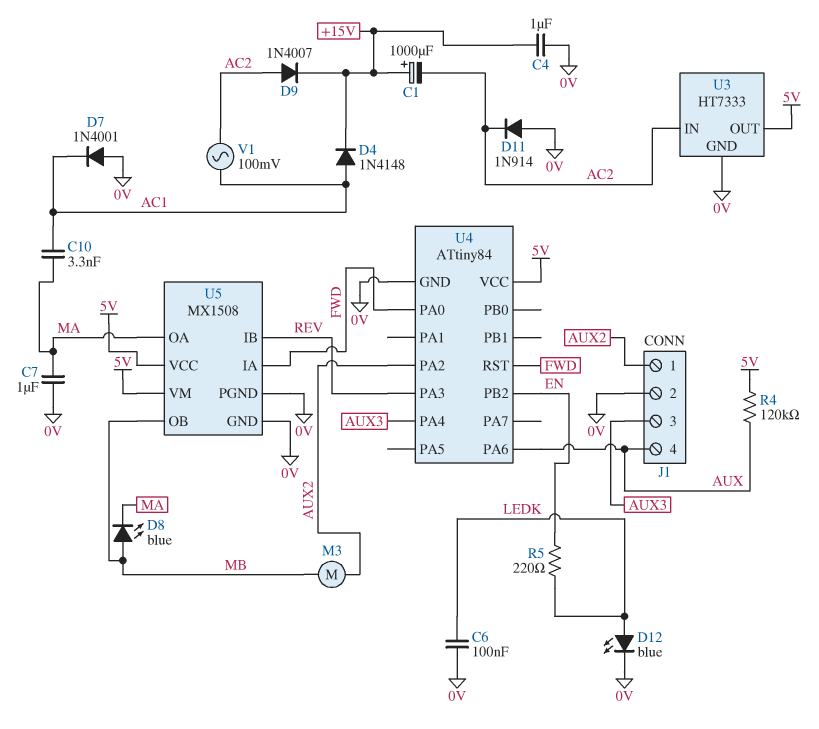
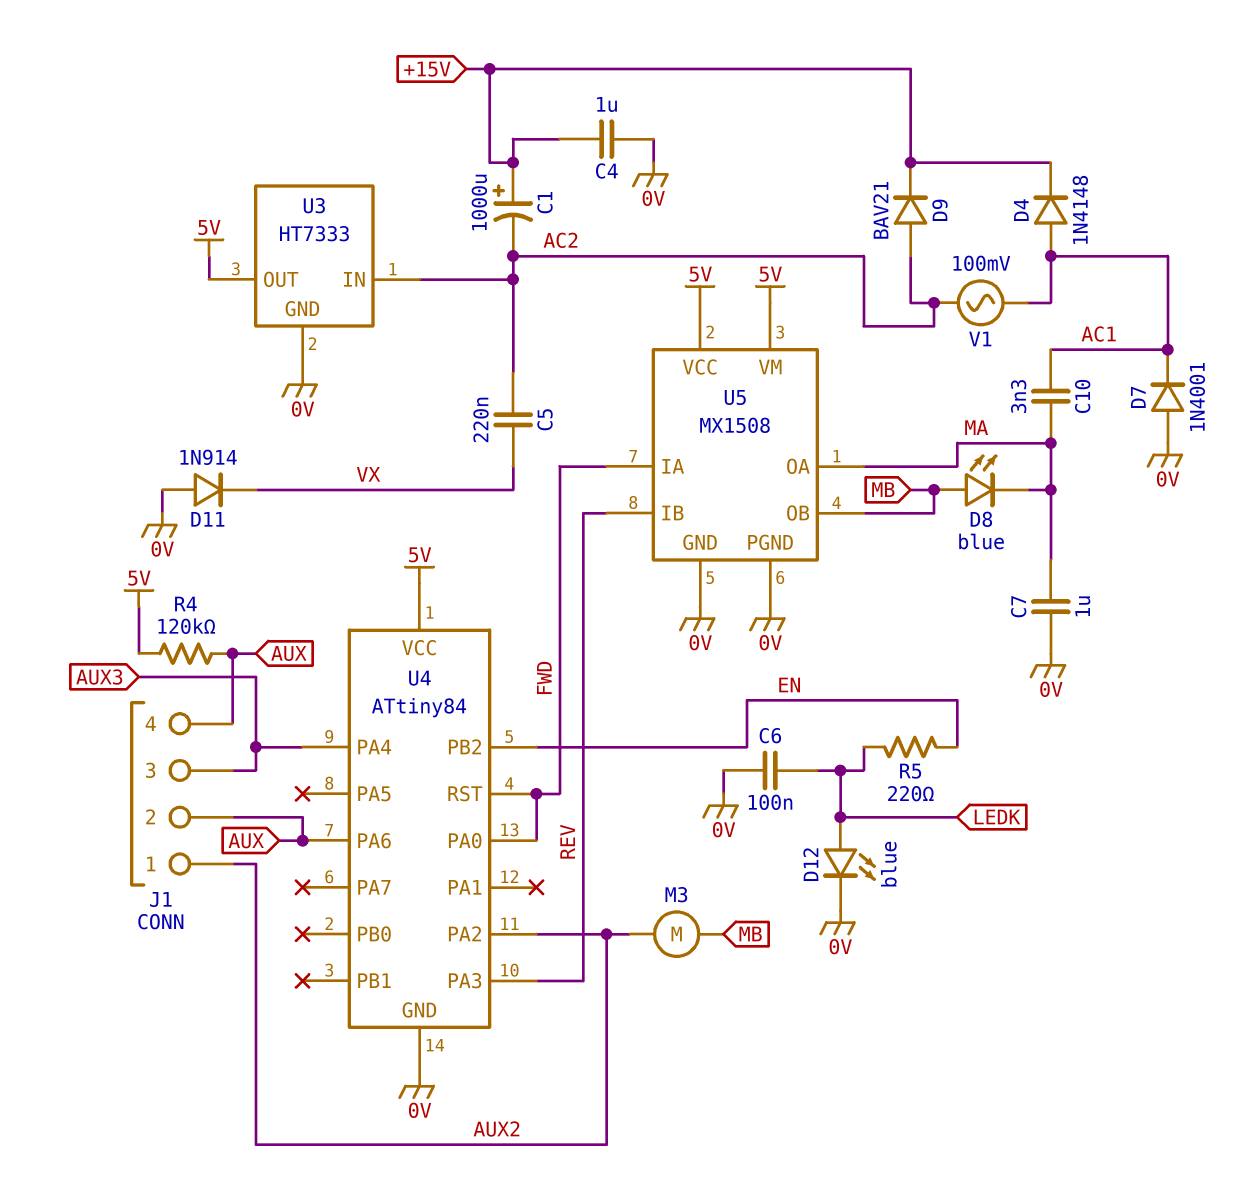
C5: none -> 220nF (AC2, VX)
D9: diode 1N4007 (A AC2, K +15V) -> diode BAV21 (A AC2, K +15V)
D11: diode 1N914 (A 0V, K AC2) -> diode 1N914 (A 0V, K VX)
J1 pin 2: 0V -> AUX

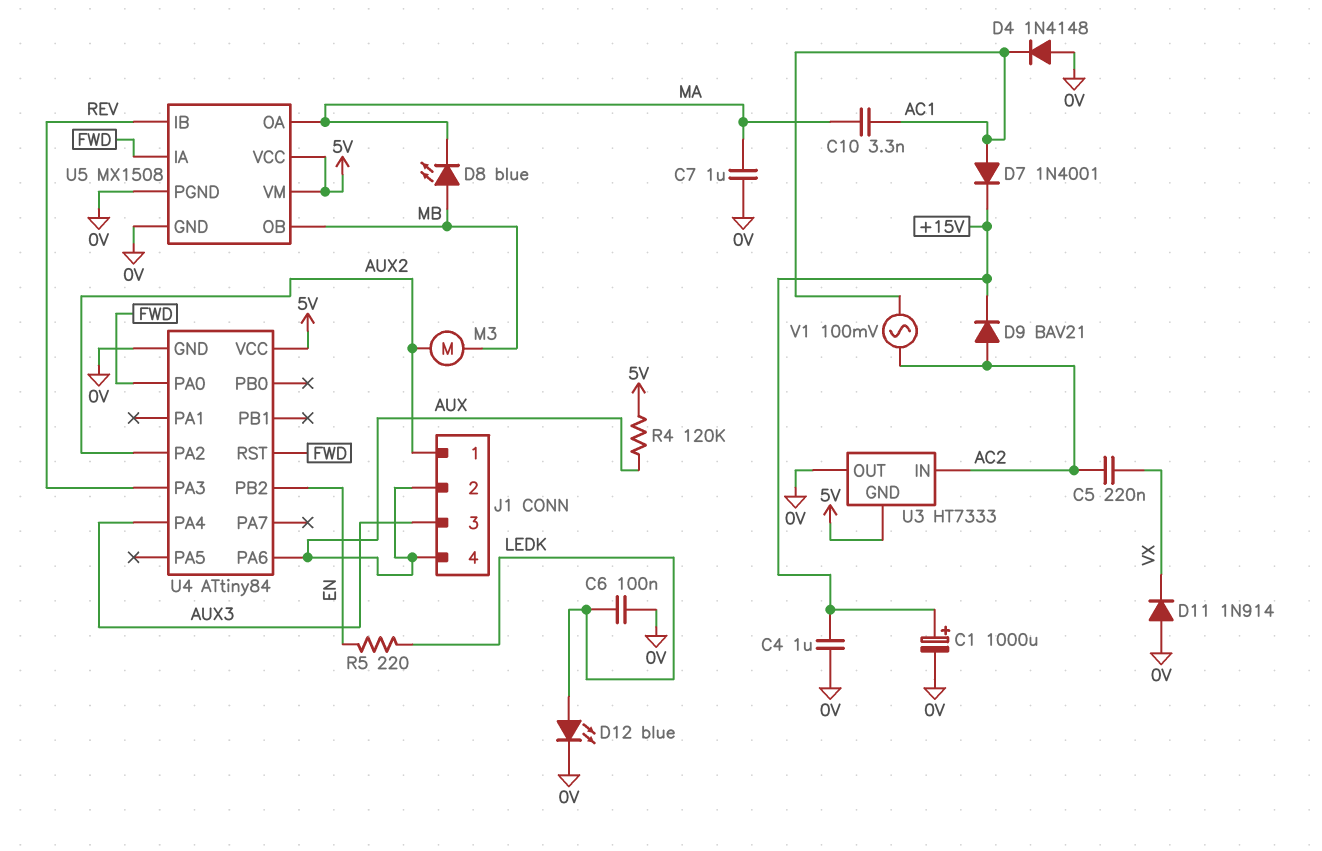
C1: 1000uF (plus +15V, minus AC2) -> 1000uF (plus +15V, minus 0V)
D4: diode 1N4148 (A AC1, K +15V) -> diode 1N4148 (A 0V, K AC1)
D7: diode 1N4001 (A 0V, K AC1) -> diode 1N4001 (A AC1, K +15V)
U3 pin GND: 0V -> 5V
U3 pin OUT: 5V -> 0V

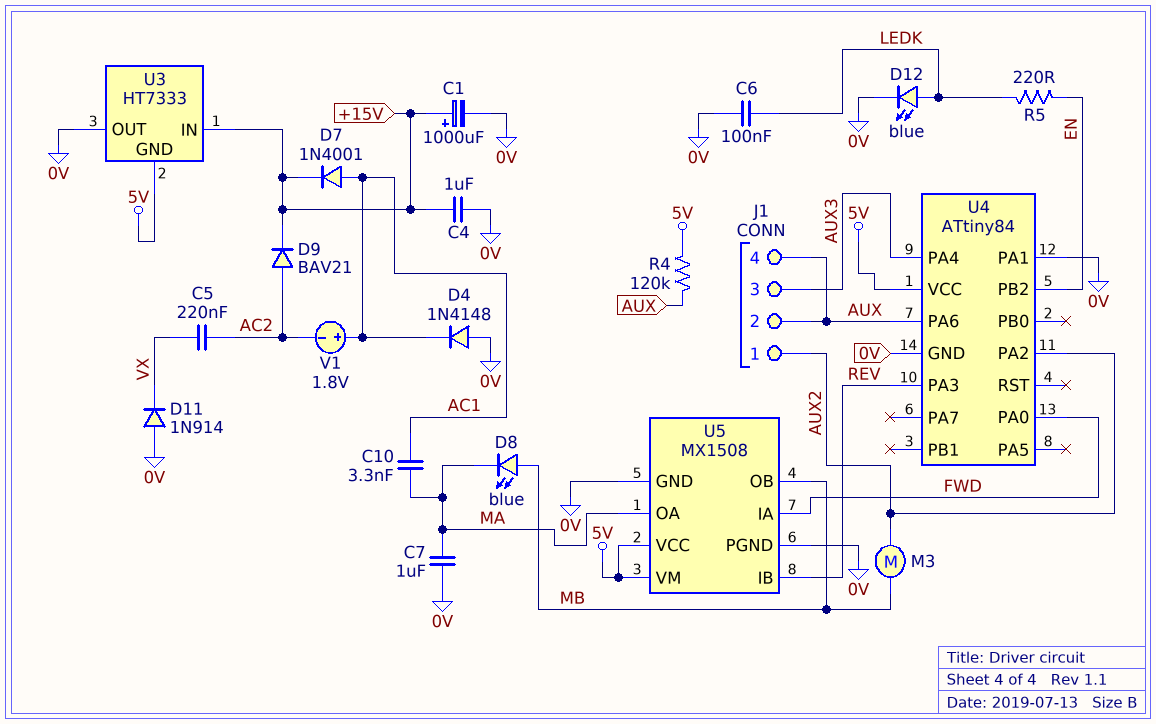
U3 pin IN: AC2 -> +15V
U4 pin PA1: none -> 0V
U4 pin RST: FWD -> none
V1: AC 100mV (AC1, AC2) -> 1.8V (plus AC1, minus AC2)

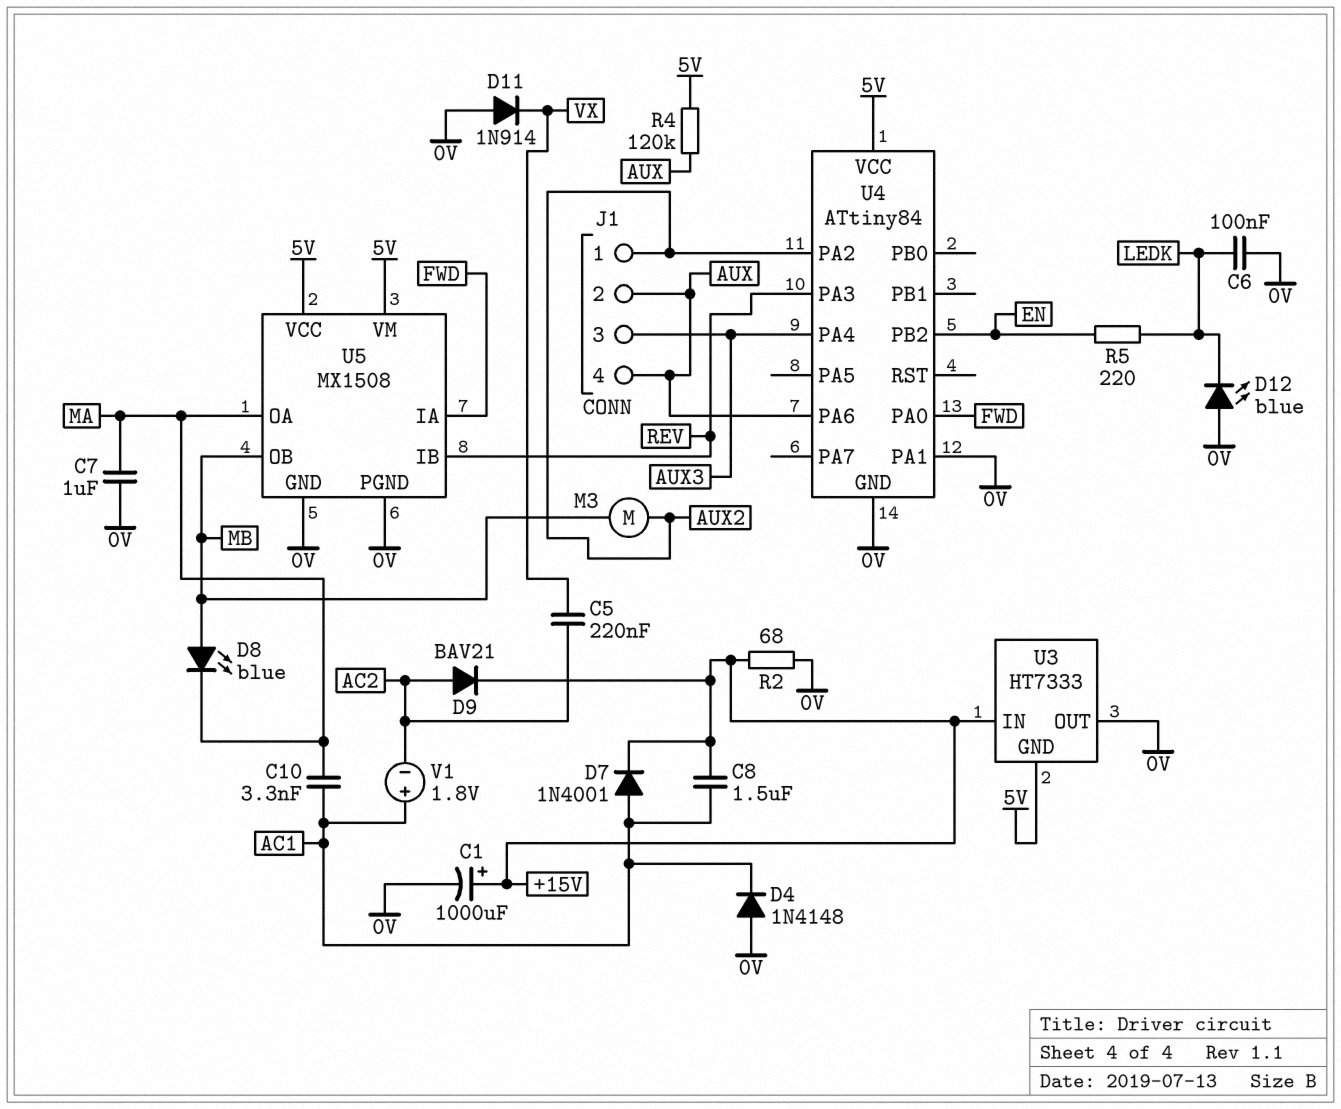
C4: 1uF (+15V, 0V) -> none
C8: none -> 1.5uF (+15V, AC1)
D12: LED blue (A LEDK, K 0V) -> LED blue (A 0V, K LEDK)
R2: none -> 68 (+15V, 0V)

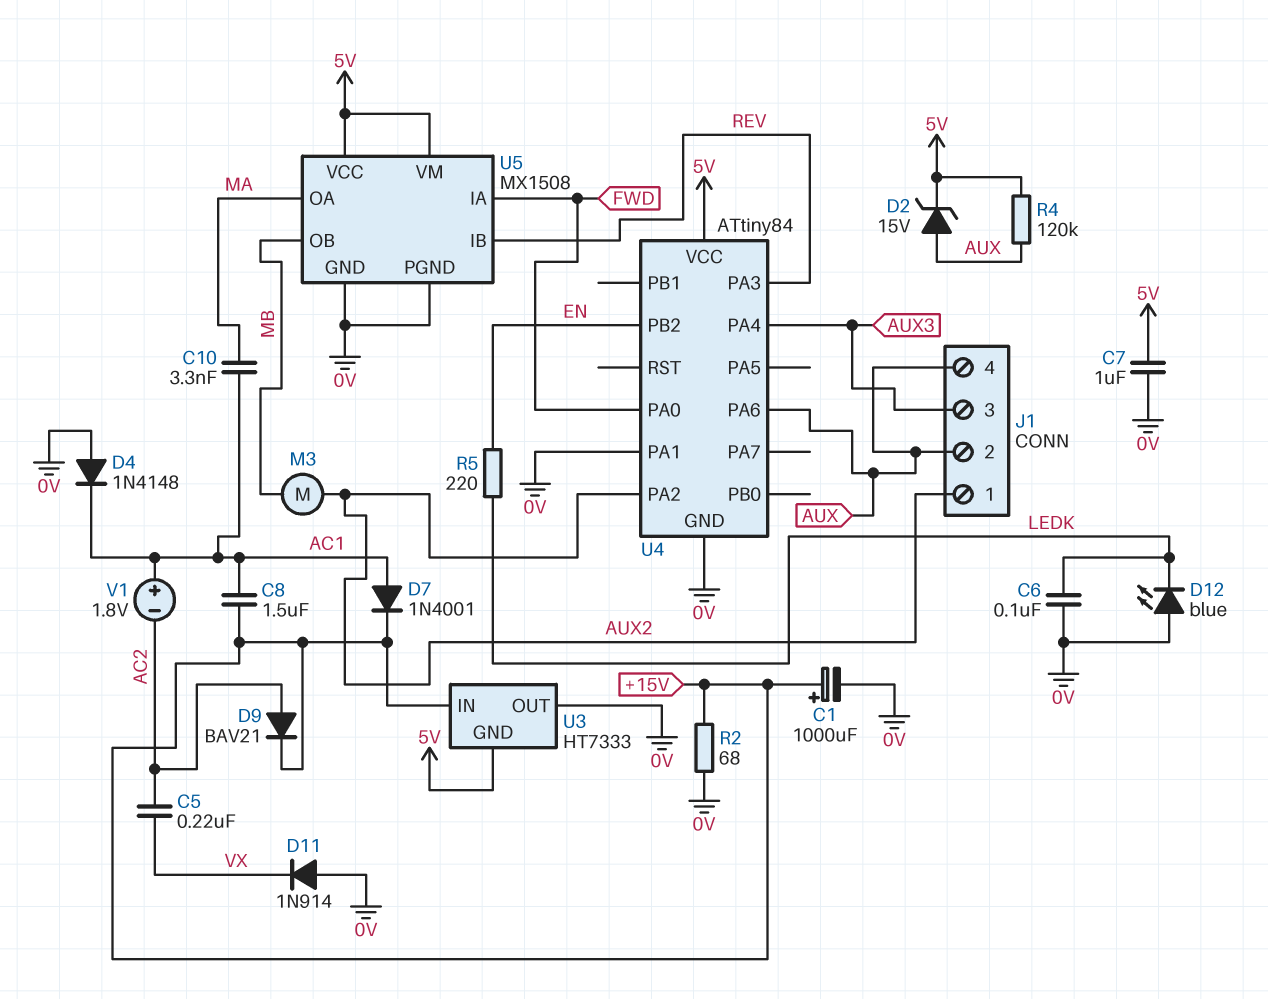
C7: 1uF (0V, MA) -> 1uF (0V, 5V)
D2: none -> zener 15V (A AUX, K 5V)
D8: LED blue (A MB, K MA) -> none

